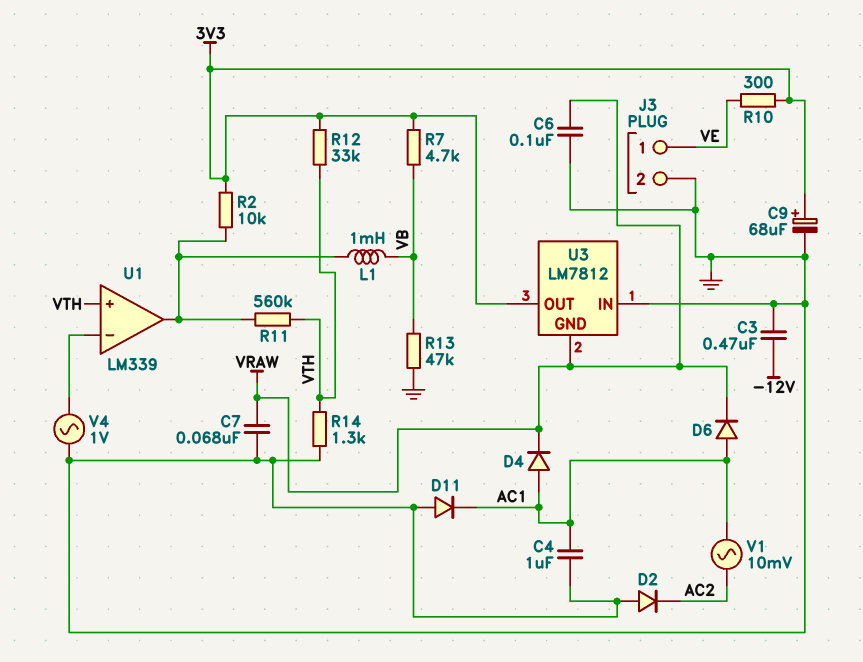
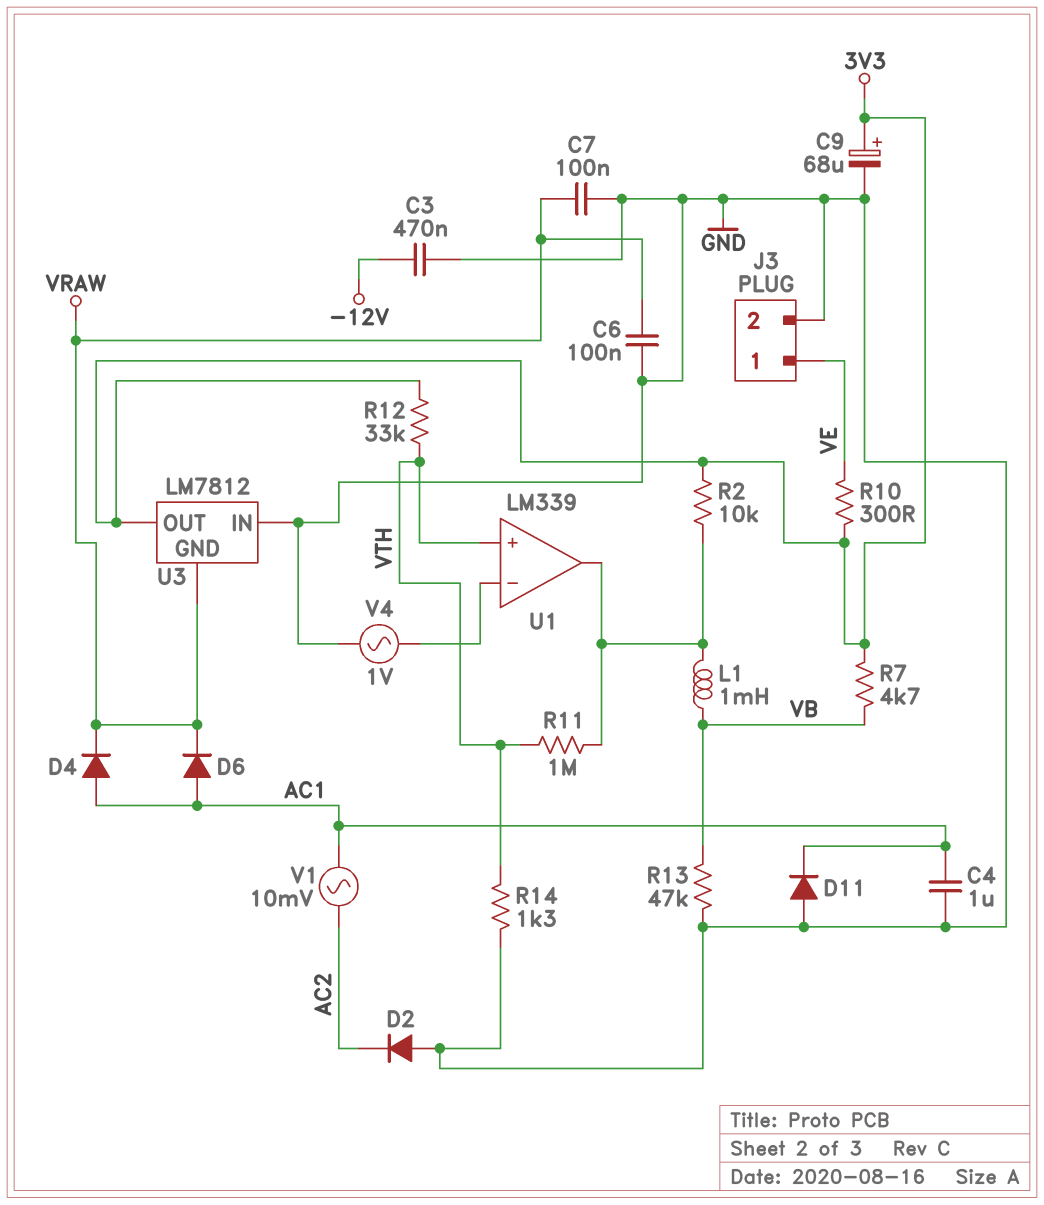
C7: 68nF (GND, VRAW) -> 100nF (GND, VRAW)
R11: 560k (U1/out, VTH) -> 1M (U1/out, VTH)

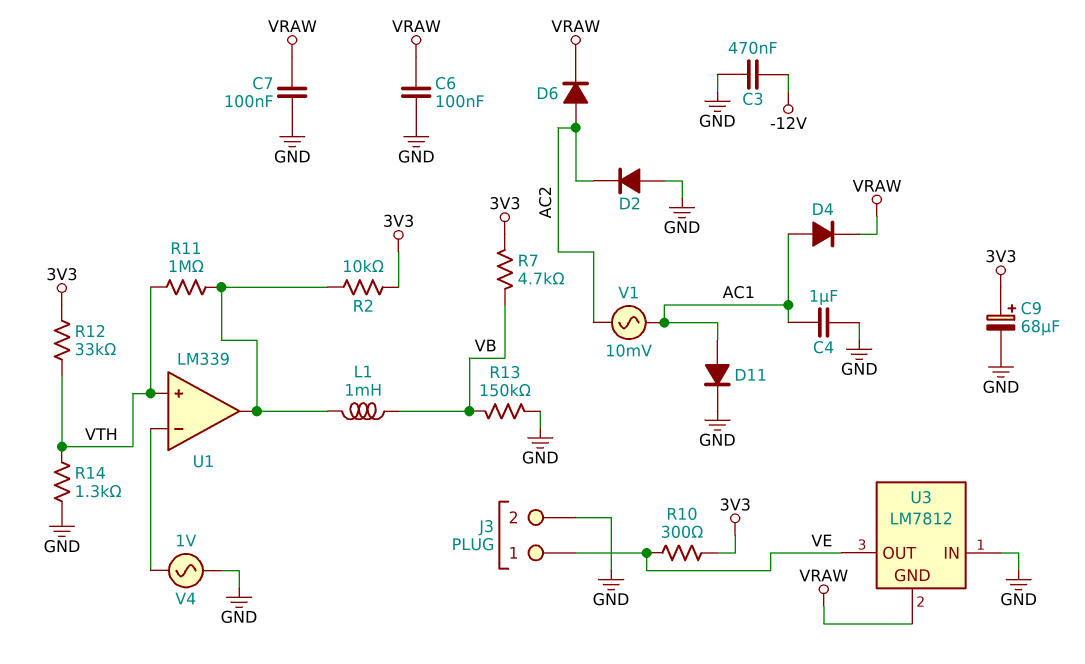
D6: diode (A AC1, K VRAW) -> diode (A AC2, K VRAW)
D11: diode (A GND, K AC1) -> diode (A AC1, K GND)
R13: 47k (GND, VB) -> 150k (GND, VB)
U3 pin OUT: 3V3 -> VE

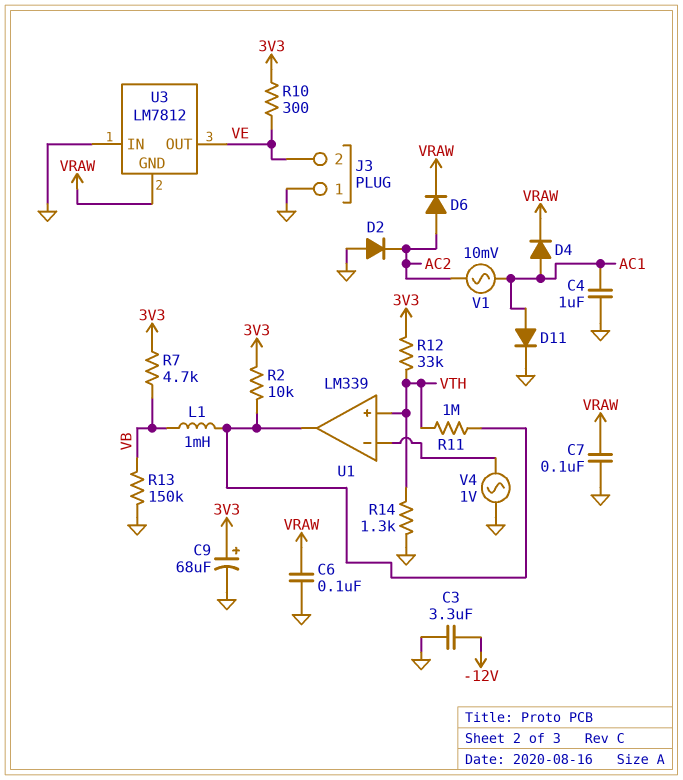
C3: 470nF (-12V, GND) -> 3.3uF (-12V, GND)
J3 pin 1: VE -> GND
J3 pin 2: GND -> VE

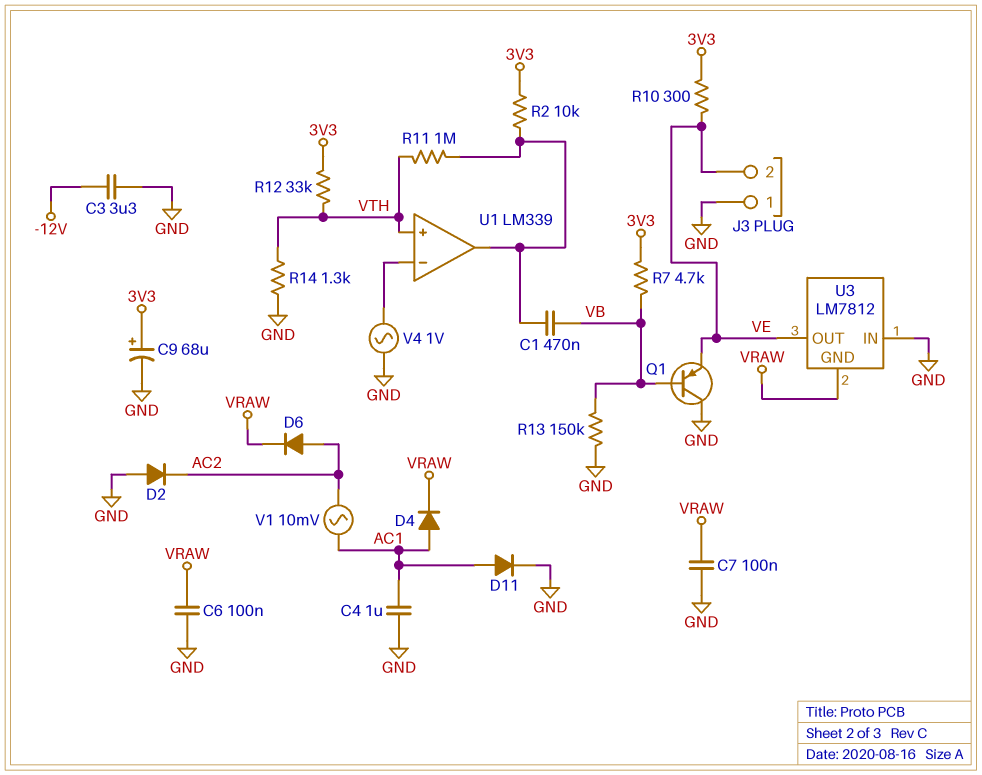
C1: none -> 470nF (U1/out, VB)
L1: 1mH (U1/out, VB) -> none
Q1: none -> PNP (B VB, C GND, E VE)

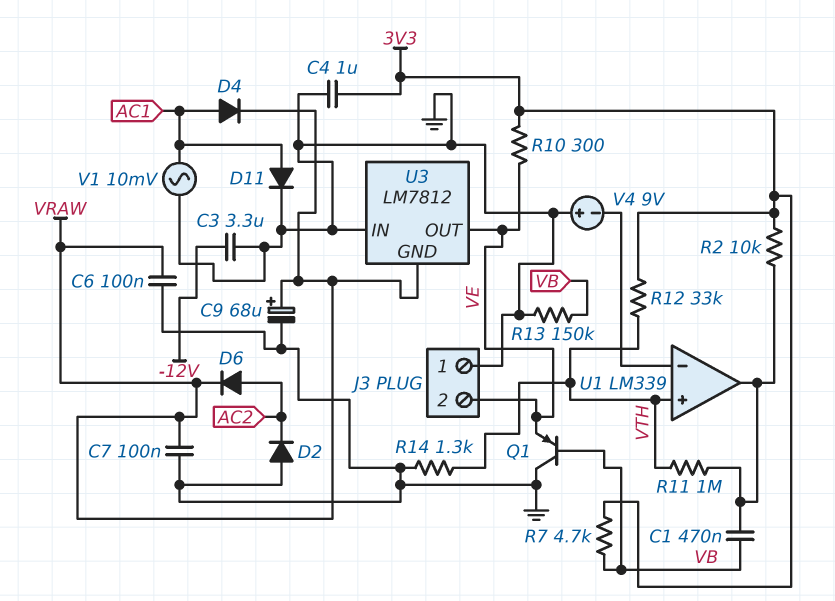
C4: 1uF (AC1, GND) -> 1uF (3V3, GND)
C9: 68uF (plus 3V3, minus GND) -> 68uF (plus VRAW, minus GND)
V1: AC 10mV (AC1, AC2) -> AC 10mV (AC1, GND)
V4: AC 1V (GND, U1/in-) -> 9V (plus GND, minus U1/in-)

